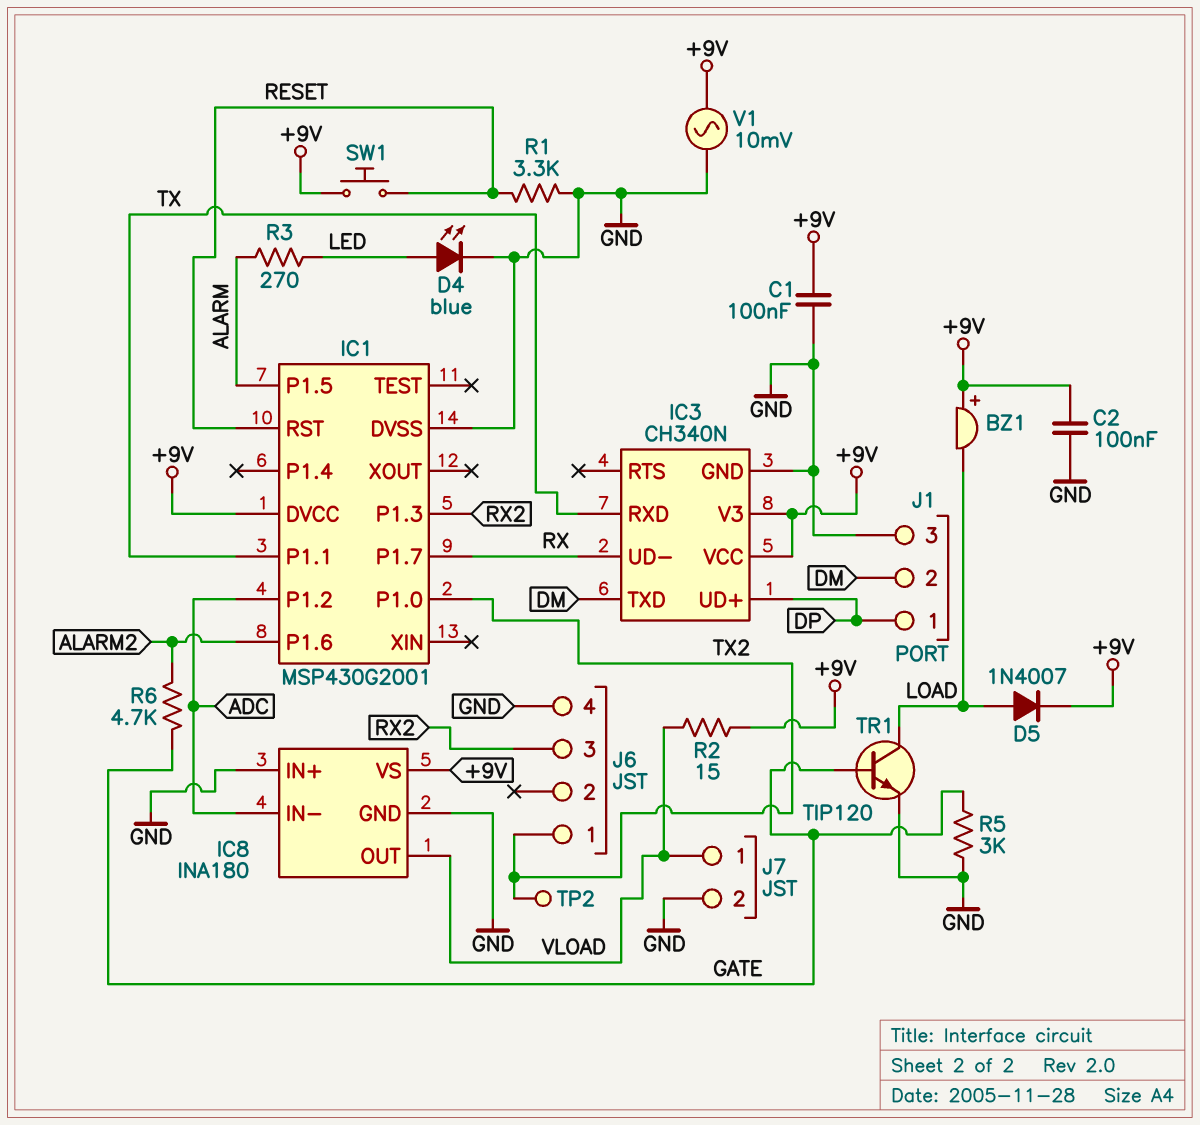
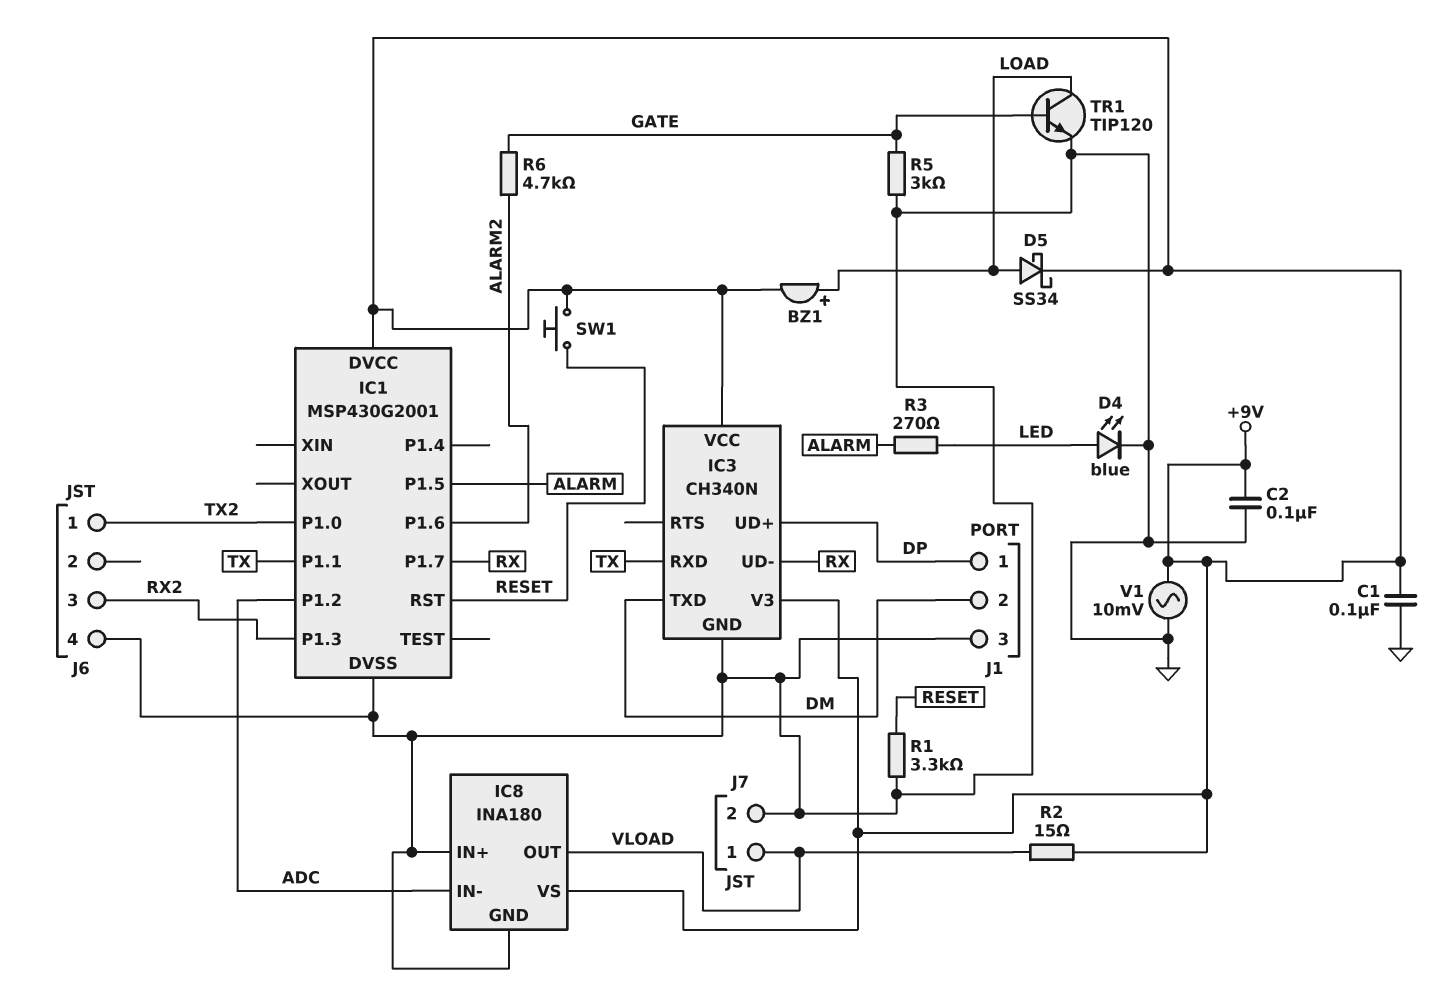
BZ1: buzzer (plus +9V, minus LOAD) -> buzzer (plus LOAD, minus +9V)
D5: diode 1N4007 (A LOAD, K +9V) -> schottky SS34 (A LOAD, K +9V)
TP2: test point (TX2) -> none

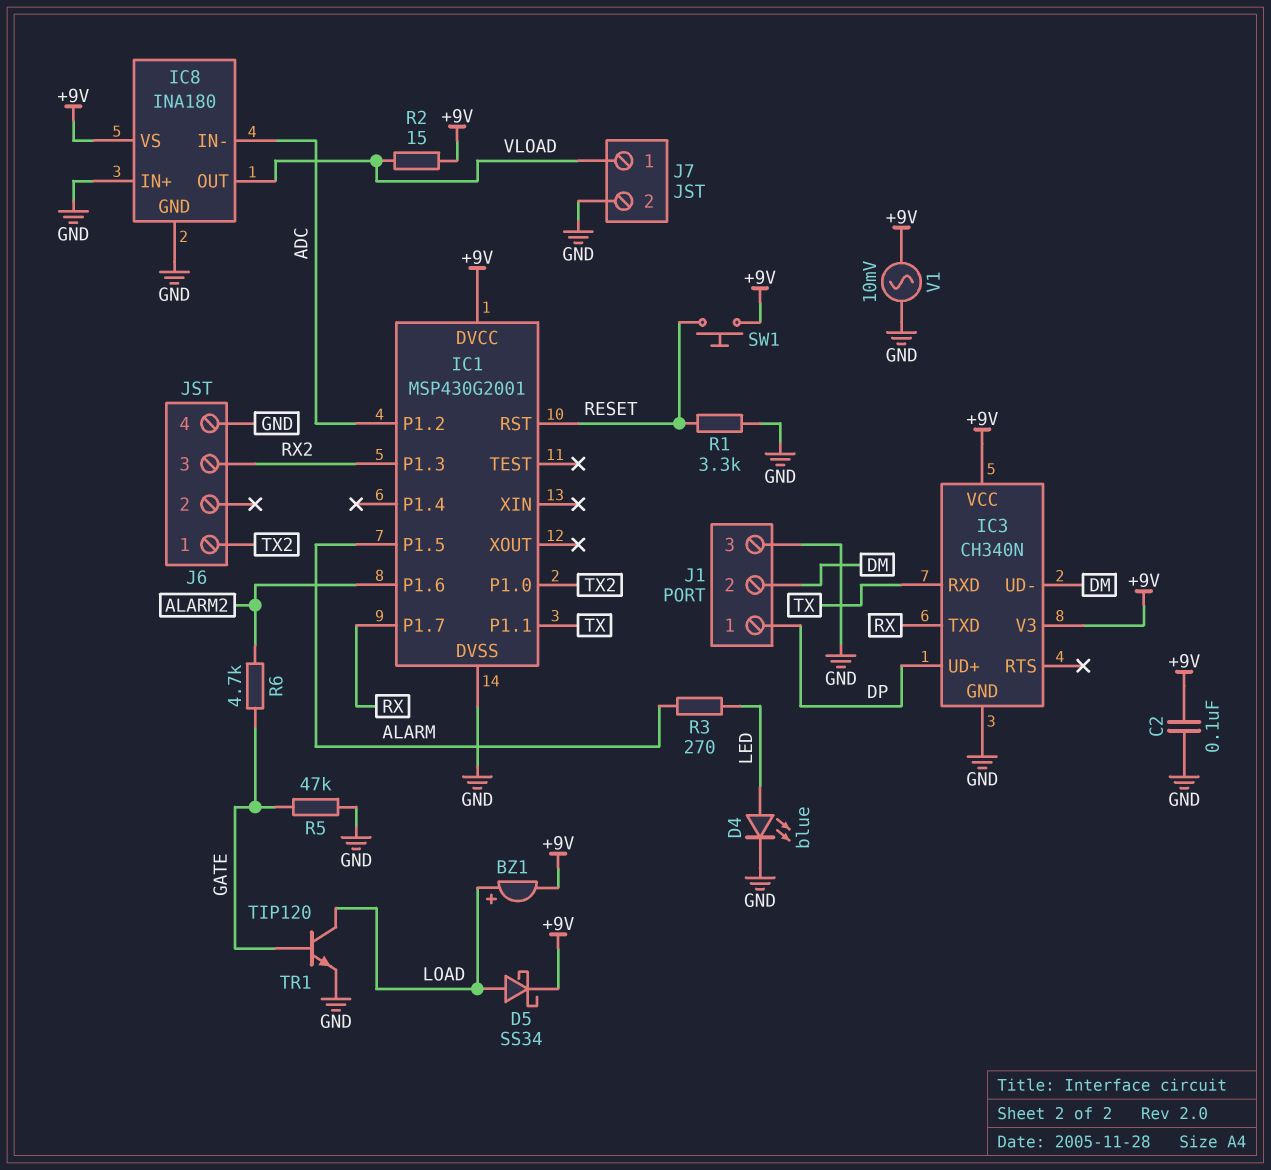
C1: 100nF (+9V, GND) -> none
IC3 pin TXD: DM -> RX
IC3 pin UD-: RX -> DM
R5: 3k (GATE, GND) -> 47k (GATE, GND)

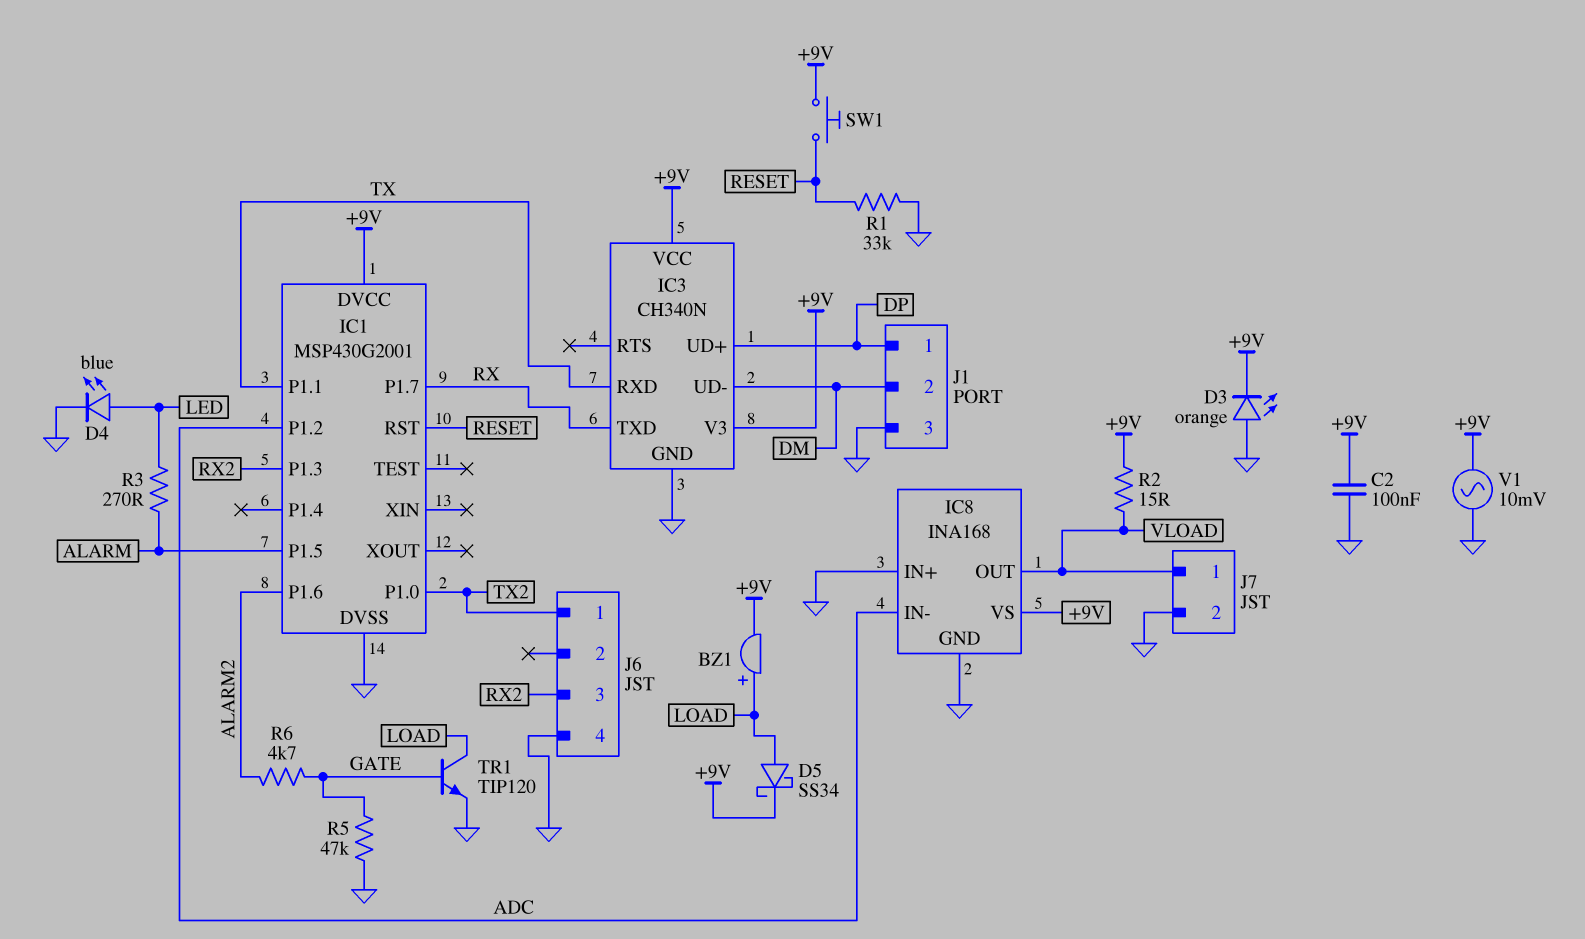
D3: none -> LED orange (A GND, K +9V)
IC8: INA180 -> INA168
R1: 3.3k (GND, RESET) -> 33k (GND, RESET)

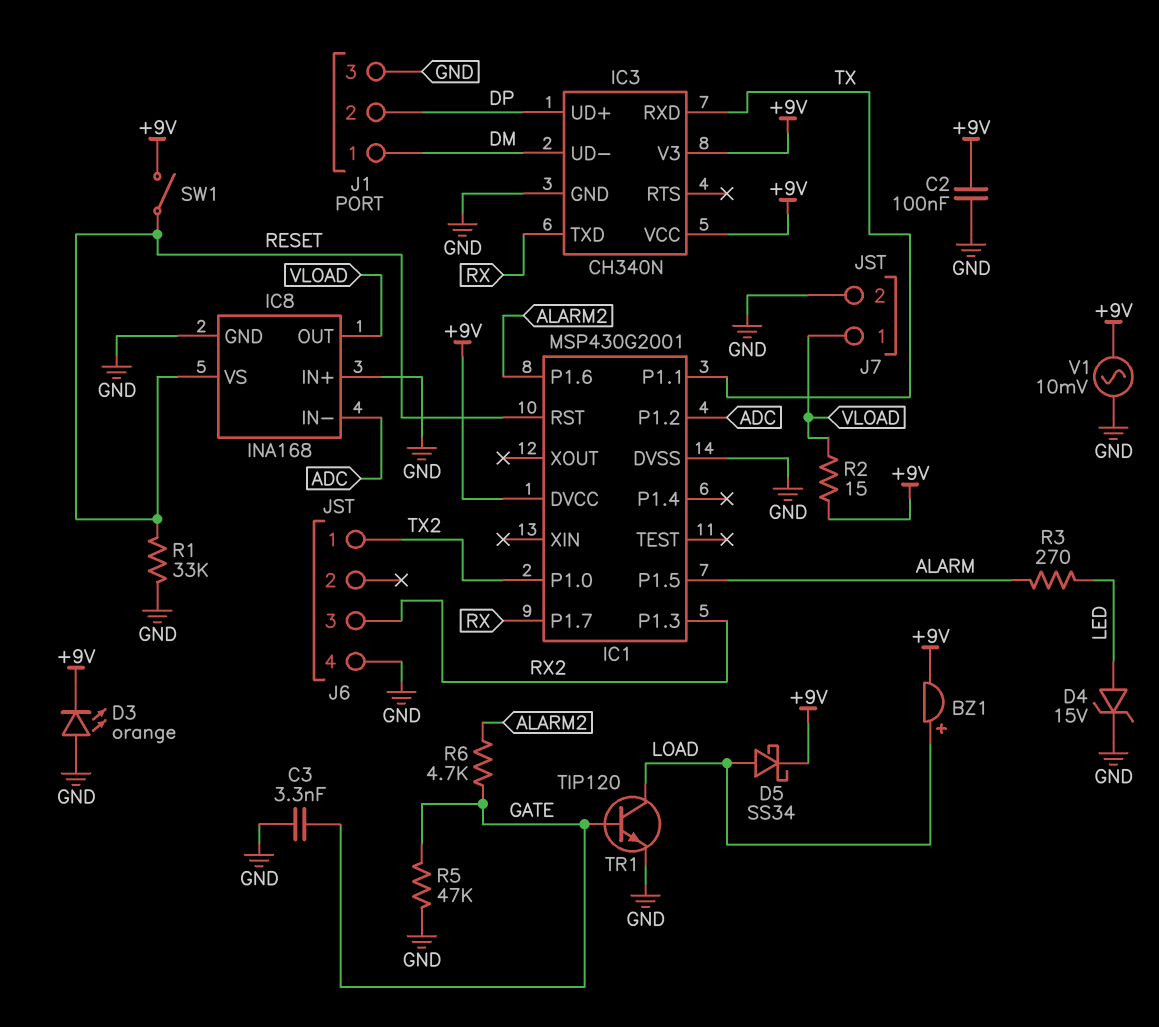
C3: none -> 3.3nF (GATE, GND)
D4: LED blue (A LED, K GND) -> zener 15V (A LED, K GND)
IC8 pin VS: +9V -> RESET
J1 pin 1: DP -> DM
J1 pin 2: DM -> DP
SW1: button (+9V, RESET) -> switch (+9V, RESET)

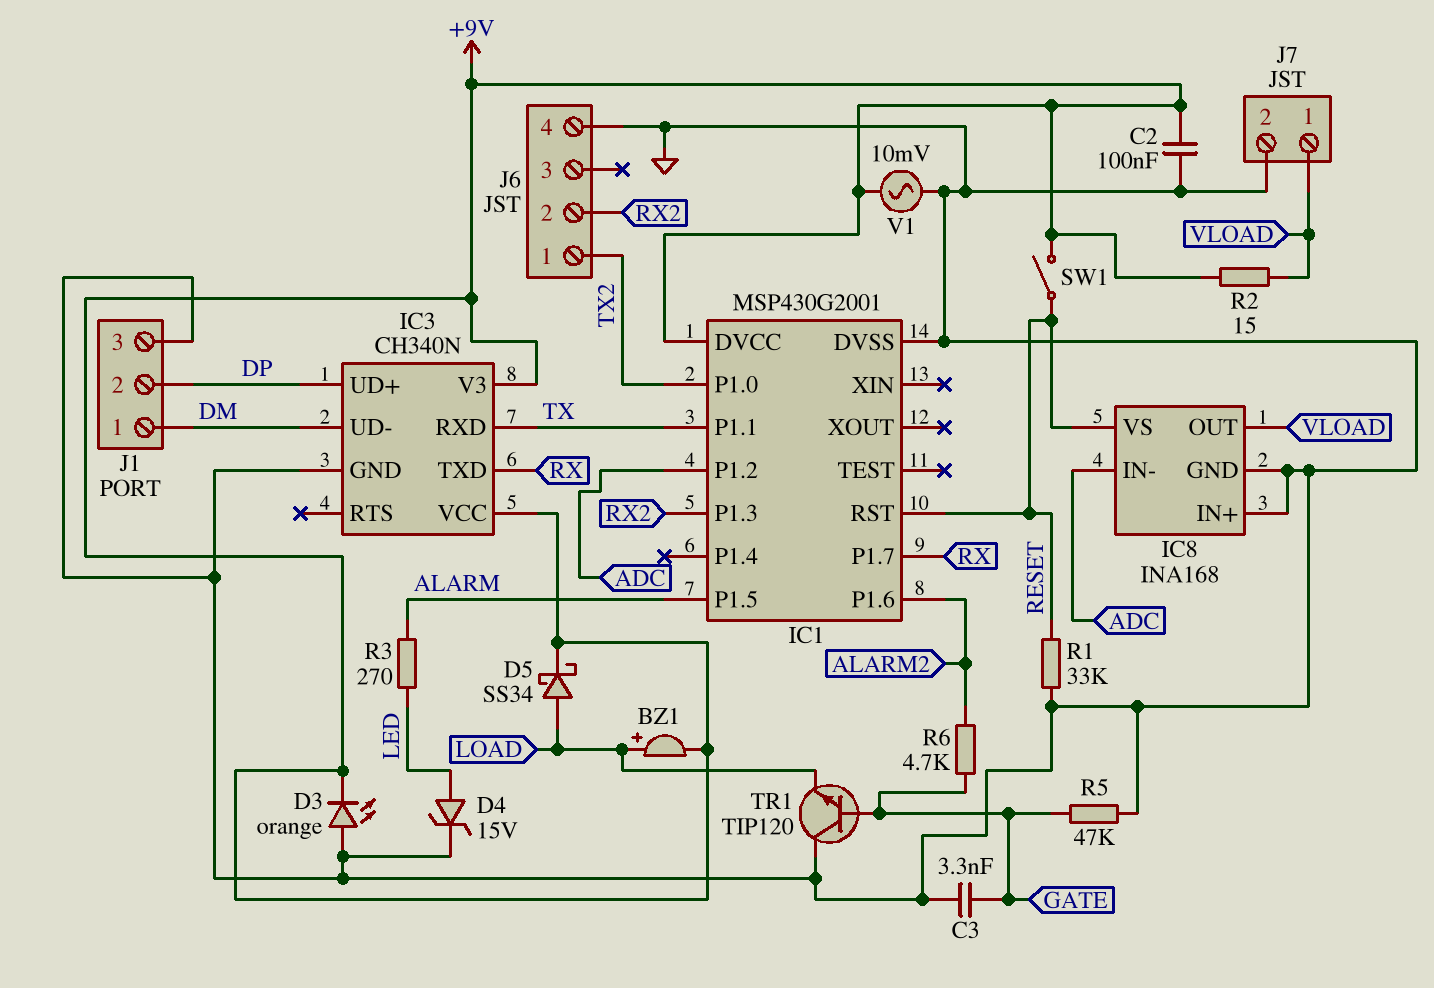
J6 pin 2: none -> RX2
J6 pin 3: RX2 -> none
TR1: NPN TIP120 (B GATE, C LOAD, E GND) -> NPN TIP120 (B GATE, C GND, E LOAD)

